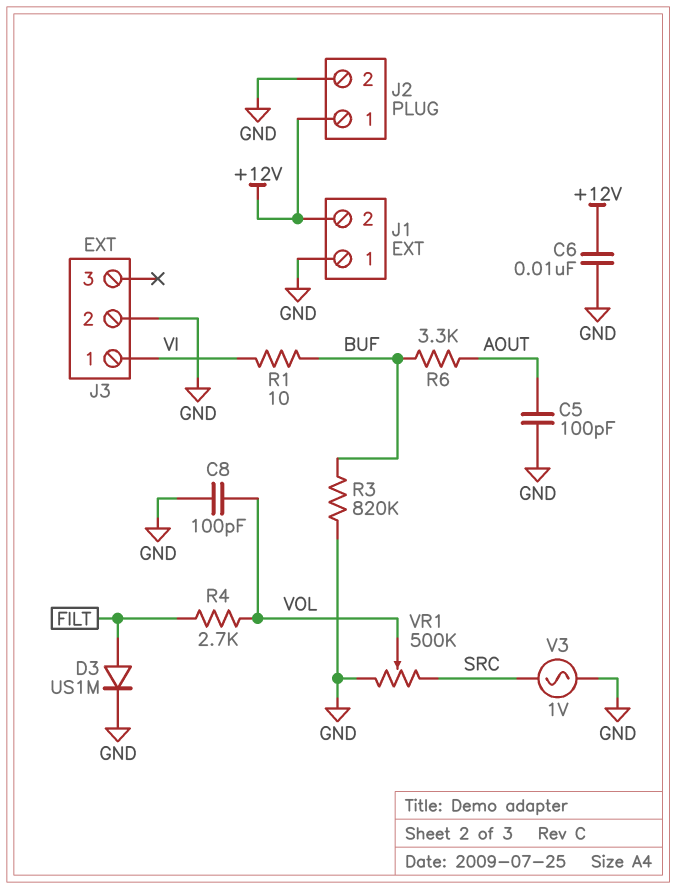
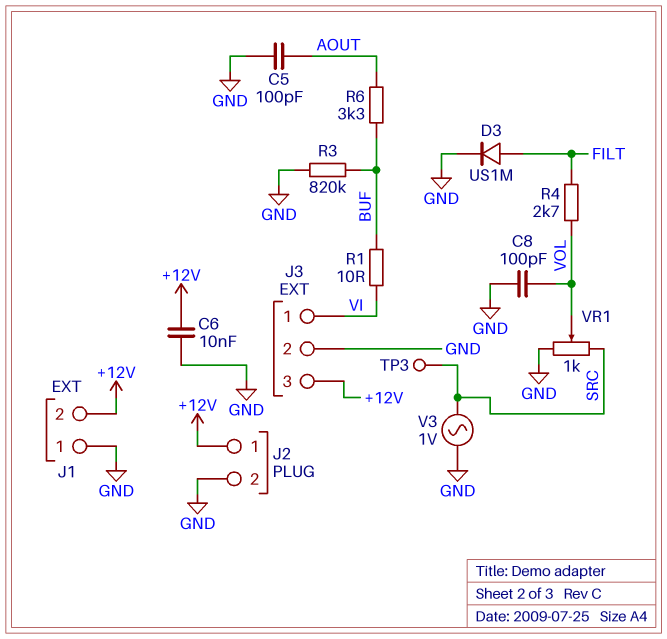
J3 pin 3: none -> +12V
TP3: none -> test point (SRC)
VR1: 500k (GND, SRC, wiper VOL) -> 1k (GND, SRC, wiper VOL)

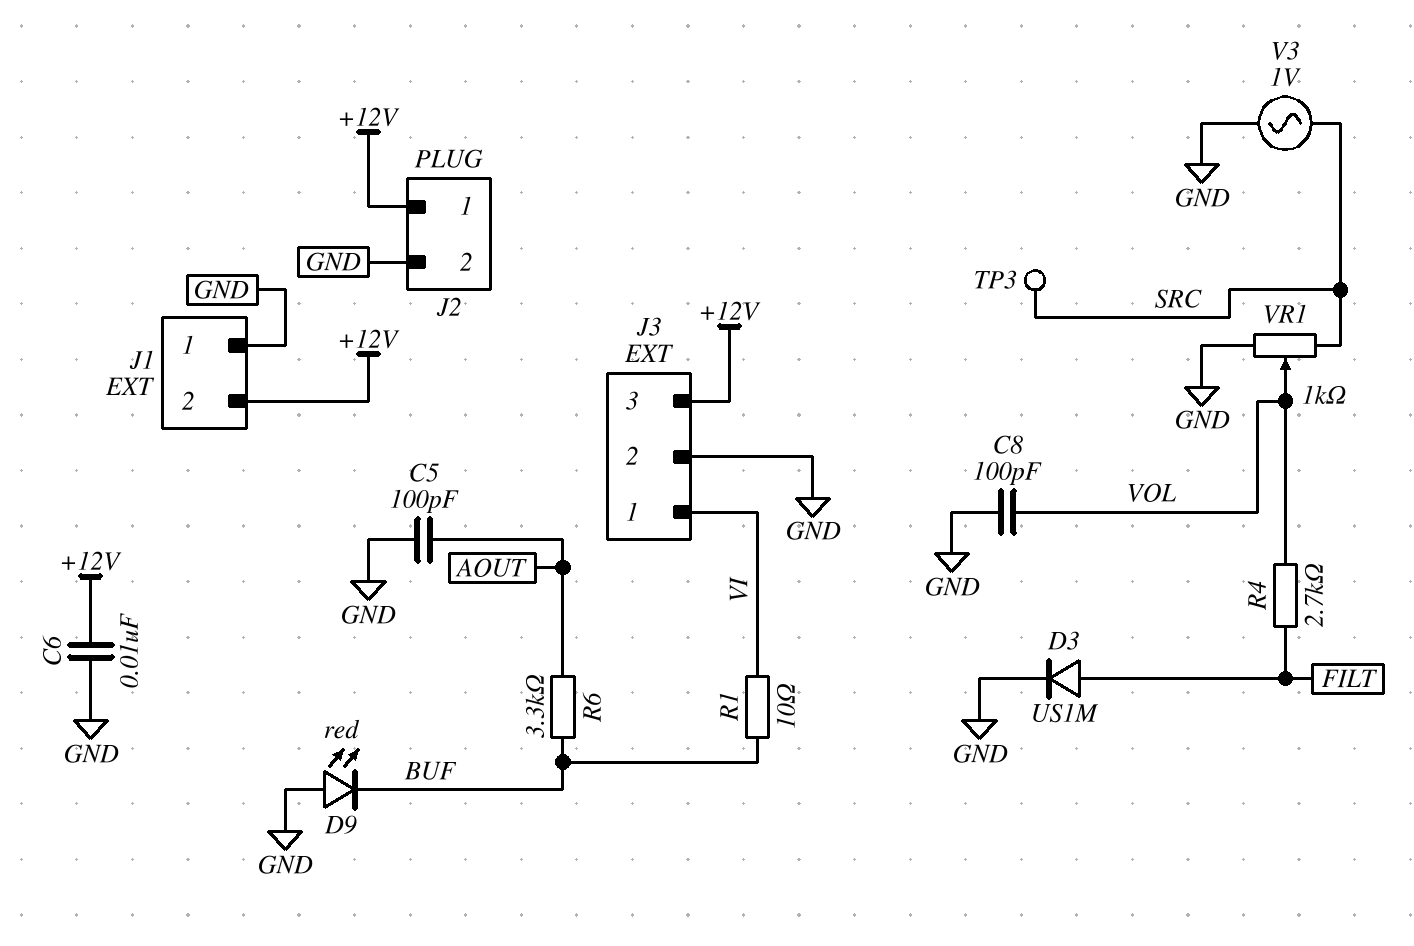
D9: none -> LED red (A GND, K BUF)
R3: 820k (BUF, GND) -> none

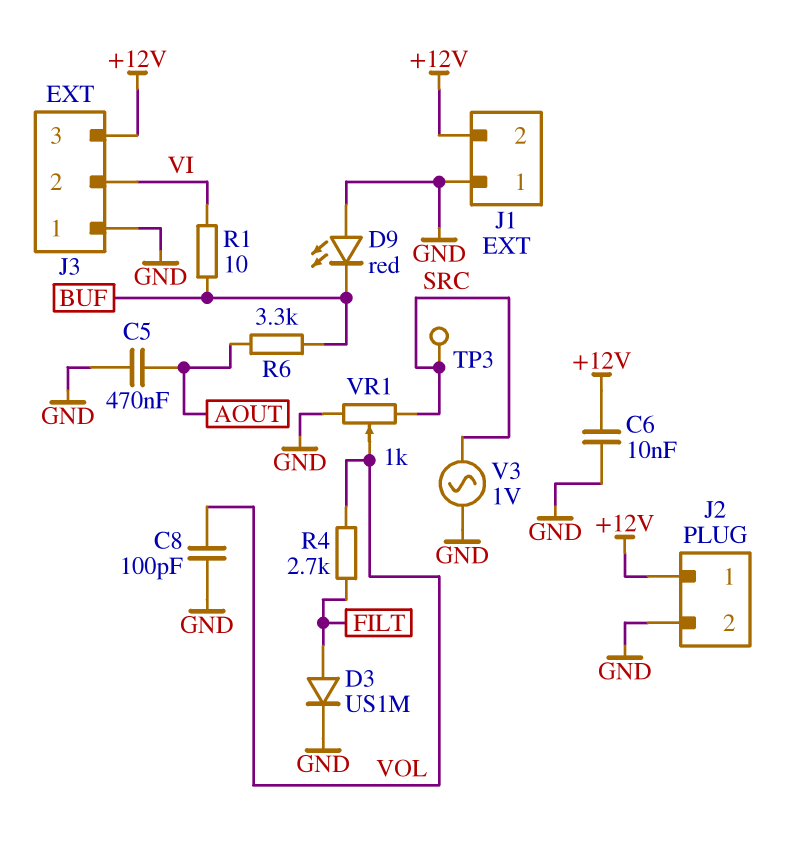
C5: 100pF (AOUT, GND) -> 470nF (AOUT, GND)
J3 pin 1: VI -> GND
J3 pin 2: GND -> VI

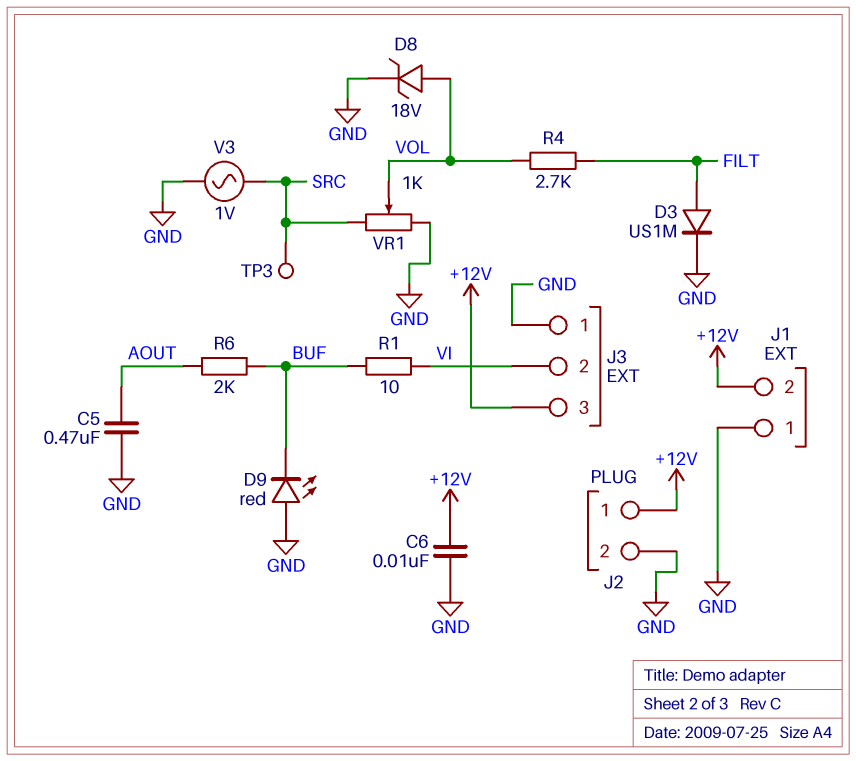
C8: 100pF (GND, VOL) -> none
D8: none -> zener 18V (A VOL, K GND)
R6: 3.3k (AOUT, BUF) -> 2k (AOUT, BUF)

